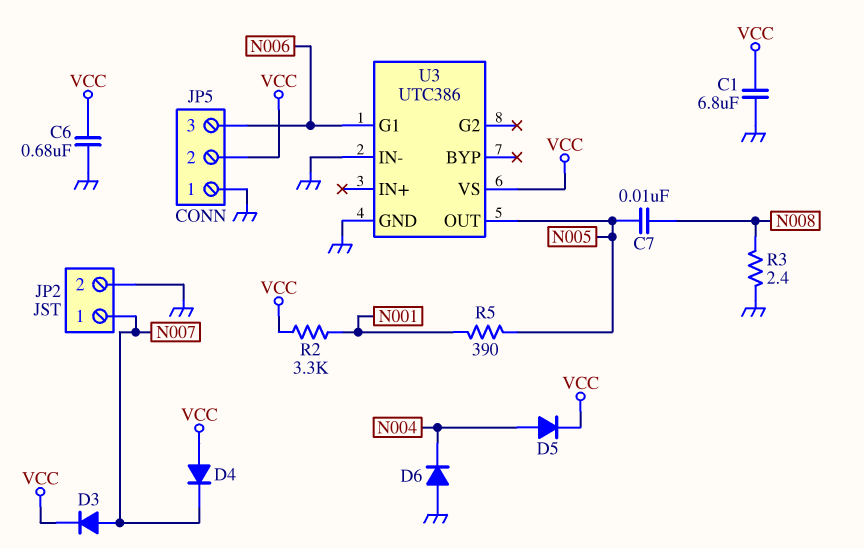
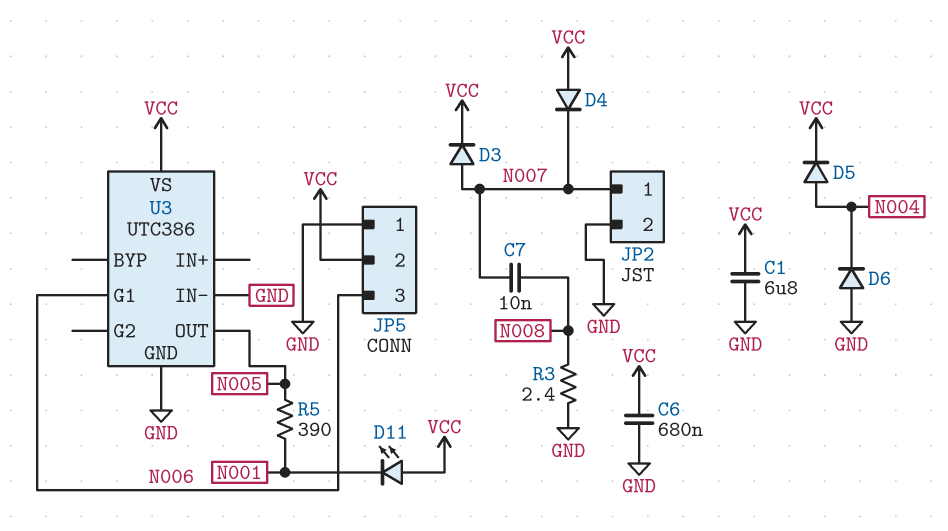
C7: 10nF (N005, N008) -> 10nF (N007, N008)
D11: none -> LED (A VCC, K N001)
R2: 3.3k (N001, VCC) -> none

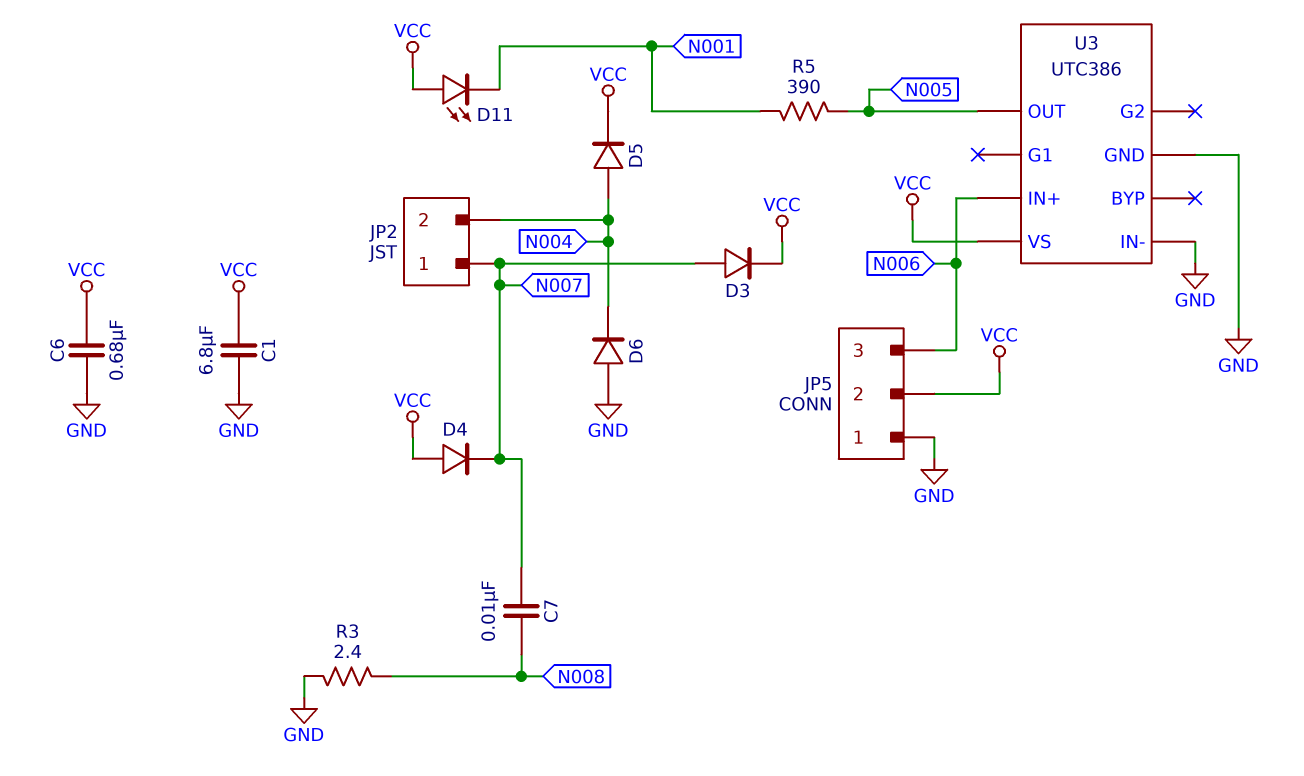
JP2 pin 2: GND -> N004
U3 pin G1: N006 -> none
U3 pin IN+: none -> N006

